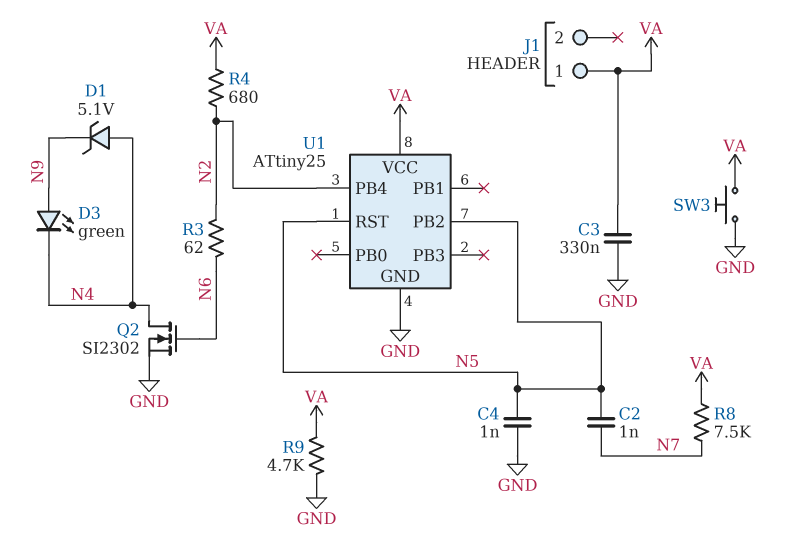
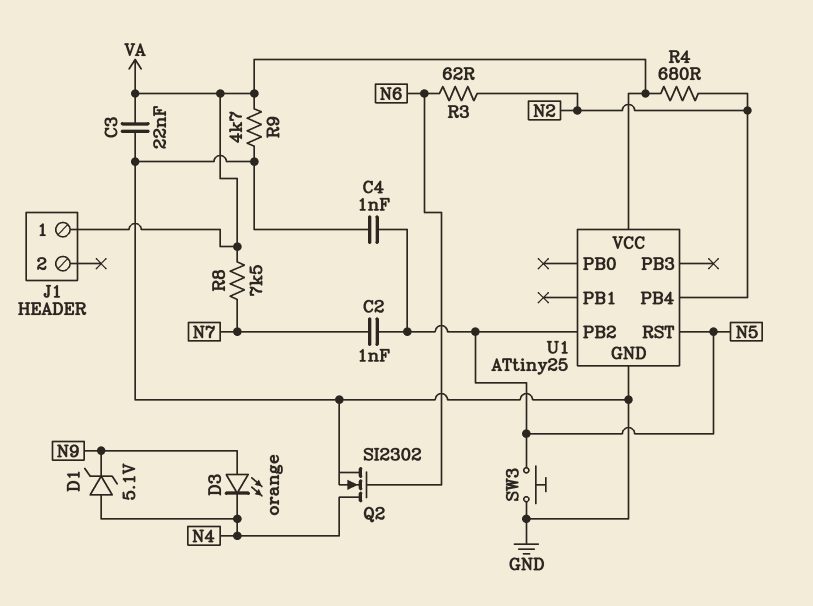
C3: 330nF (GND, VA) -> 22nF (GND, VA)
D3: LED green (A N9, K N4) -> LED orange (A N9, K N4)
SW3: button (GND, VA) -> button (GND, N5)

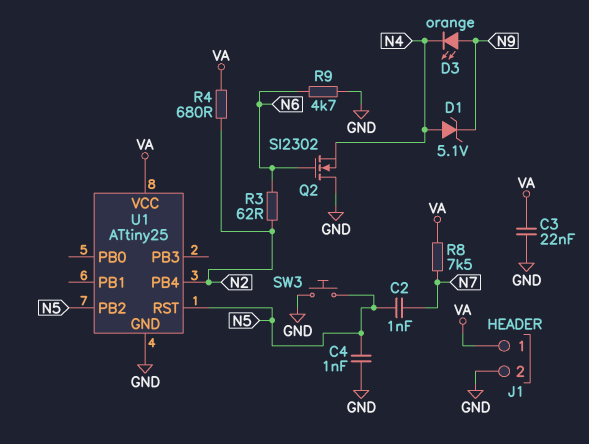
J1 pin 2: none -> GND
Q2: NMOS SI2302 (G N6, D N4, S GND) -> NMOS SI2302 (G N6, D GND, S N4)
R9: 4.7k (GND, VA) -> 4.7k (GND, N6)

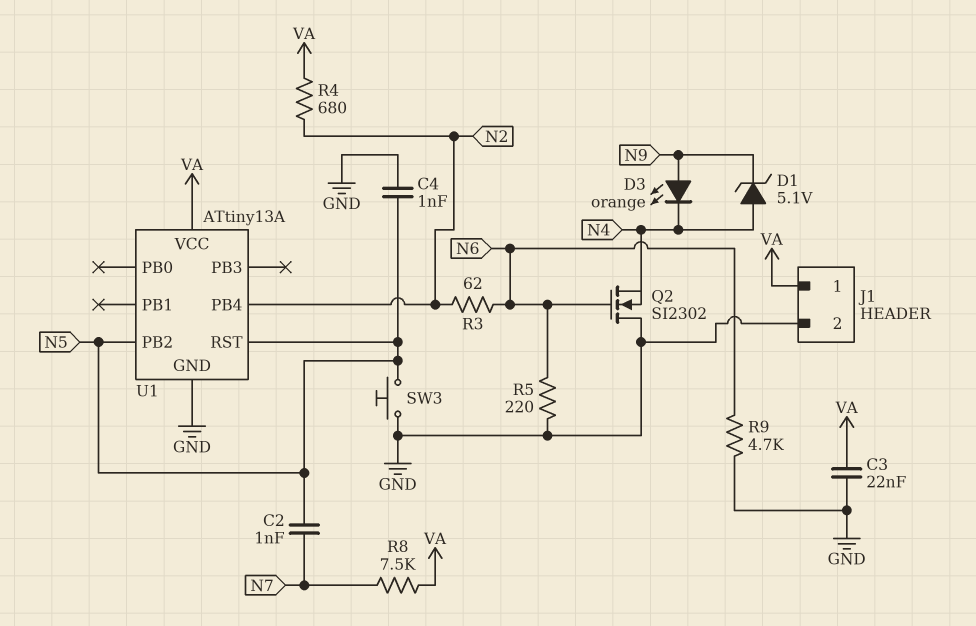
R5: none -> 220 (GND, N6)
U1: ATtiny25 -> ATtiny13A

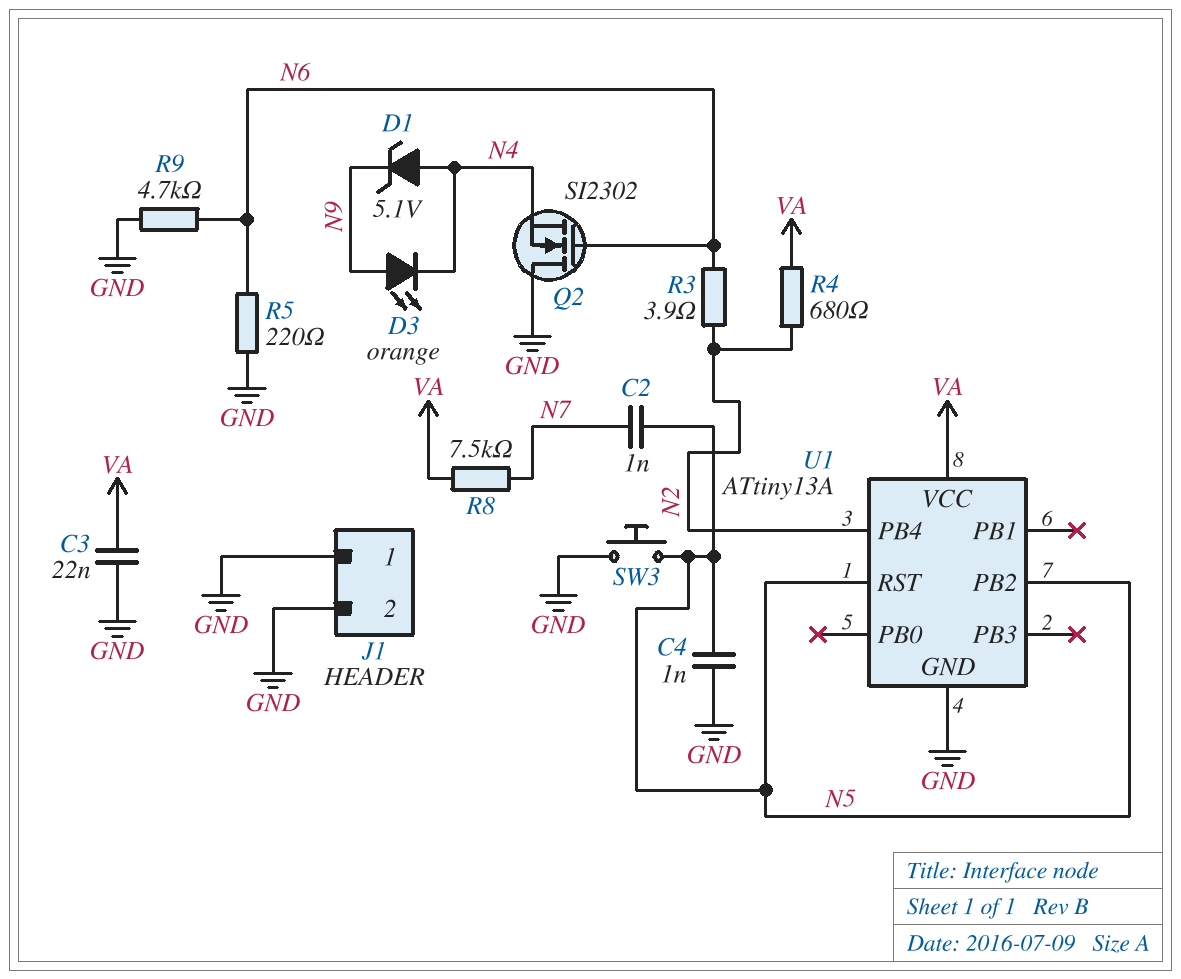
J1 pin 1: VA -> GND
R3: 62 (N2, N6) -> 3.9 (N2, N6)

